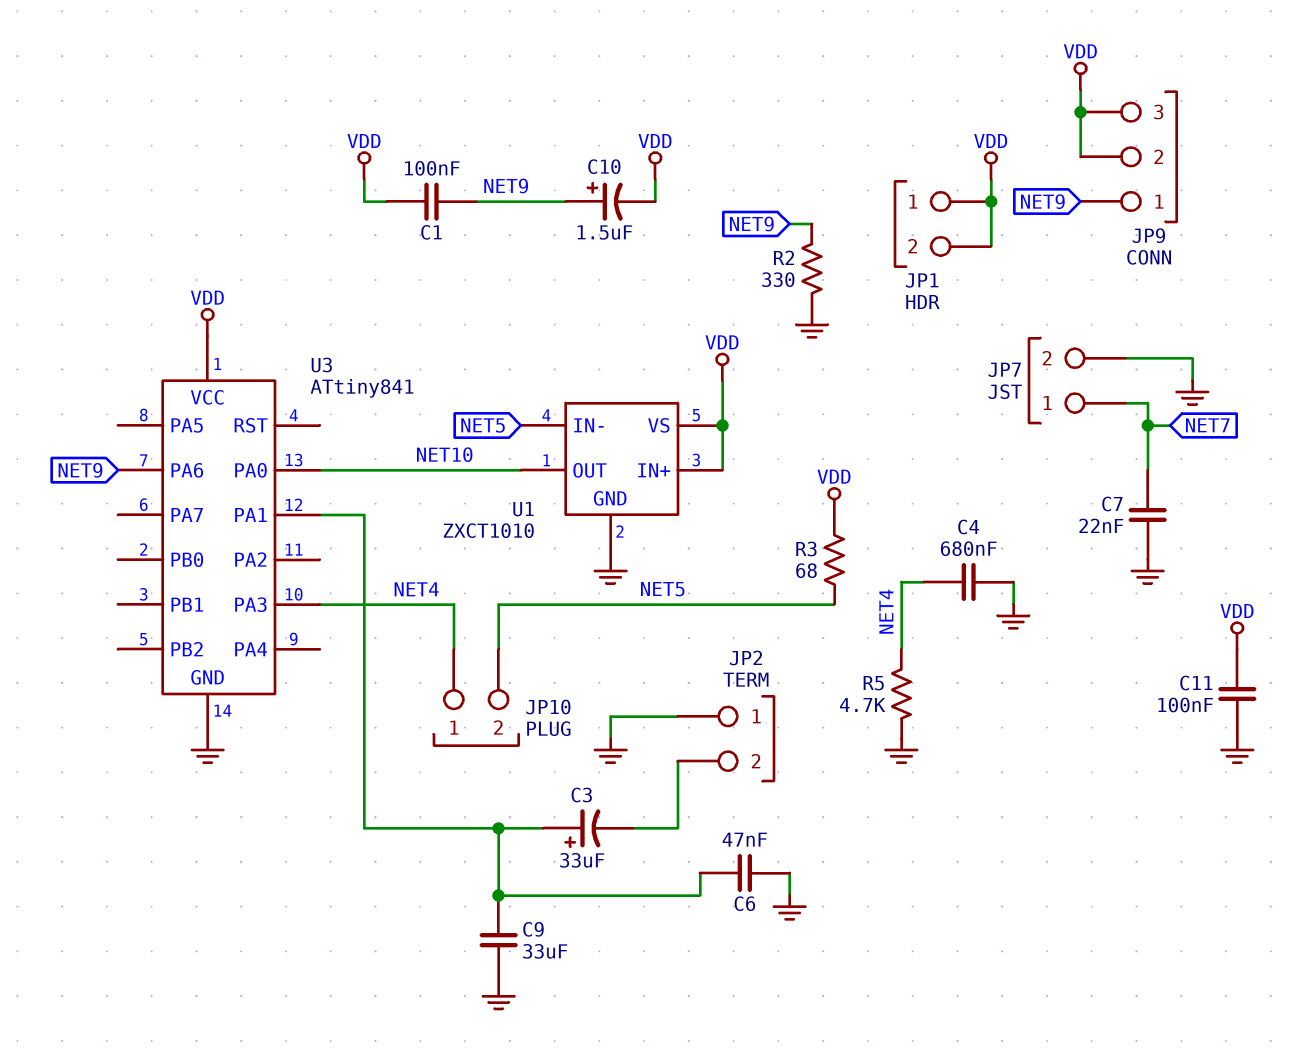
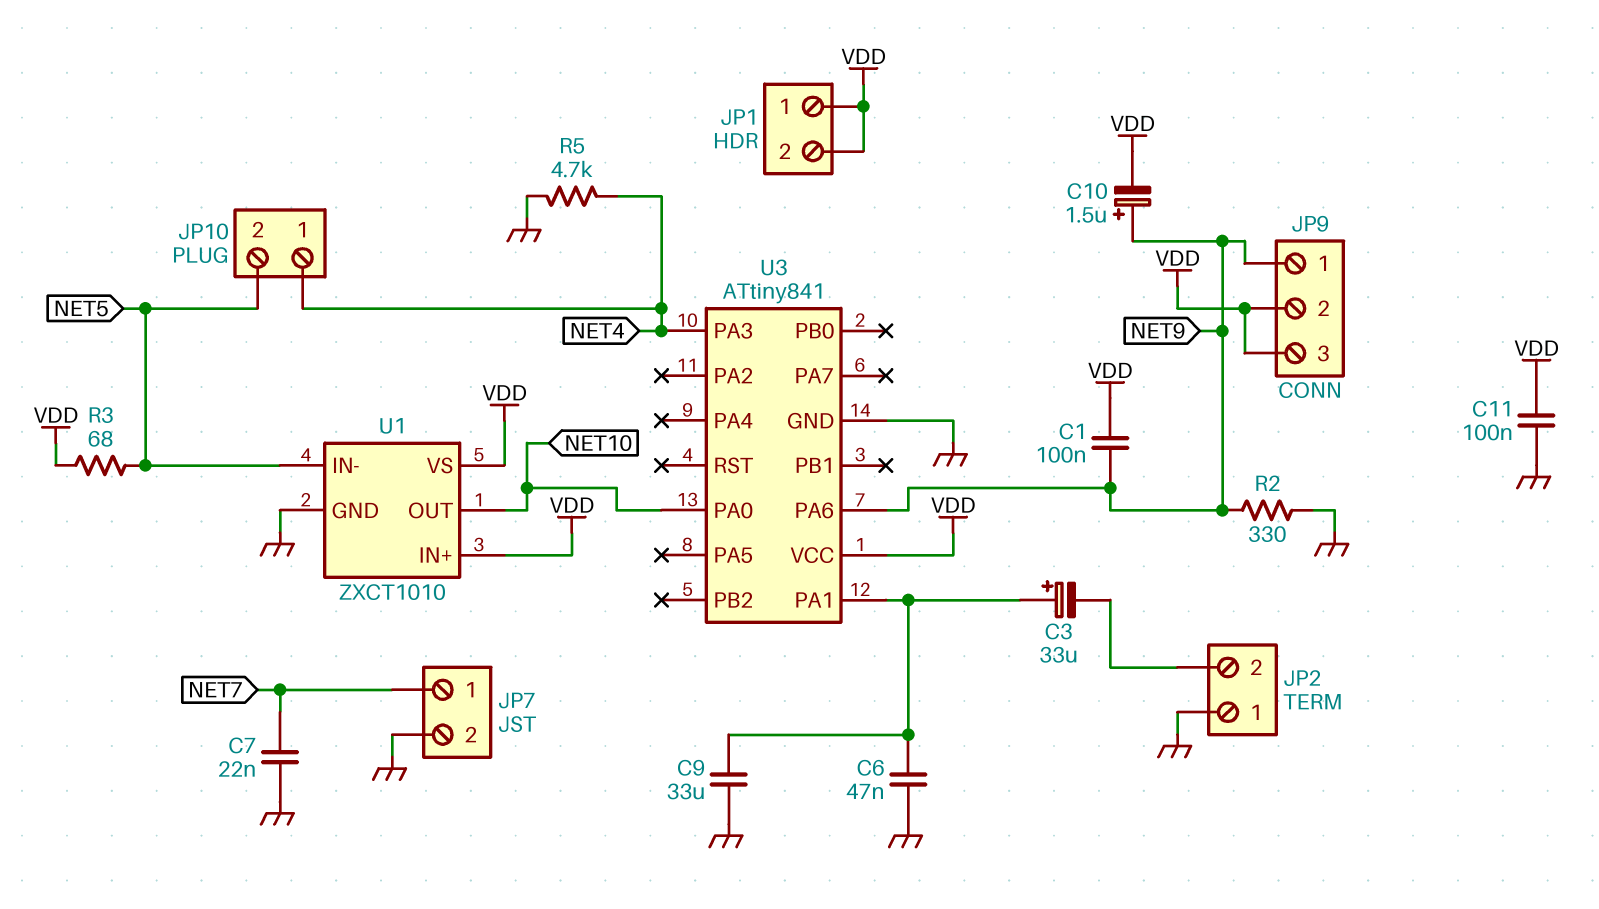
C4: 680nF (GND, NET4) -> none

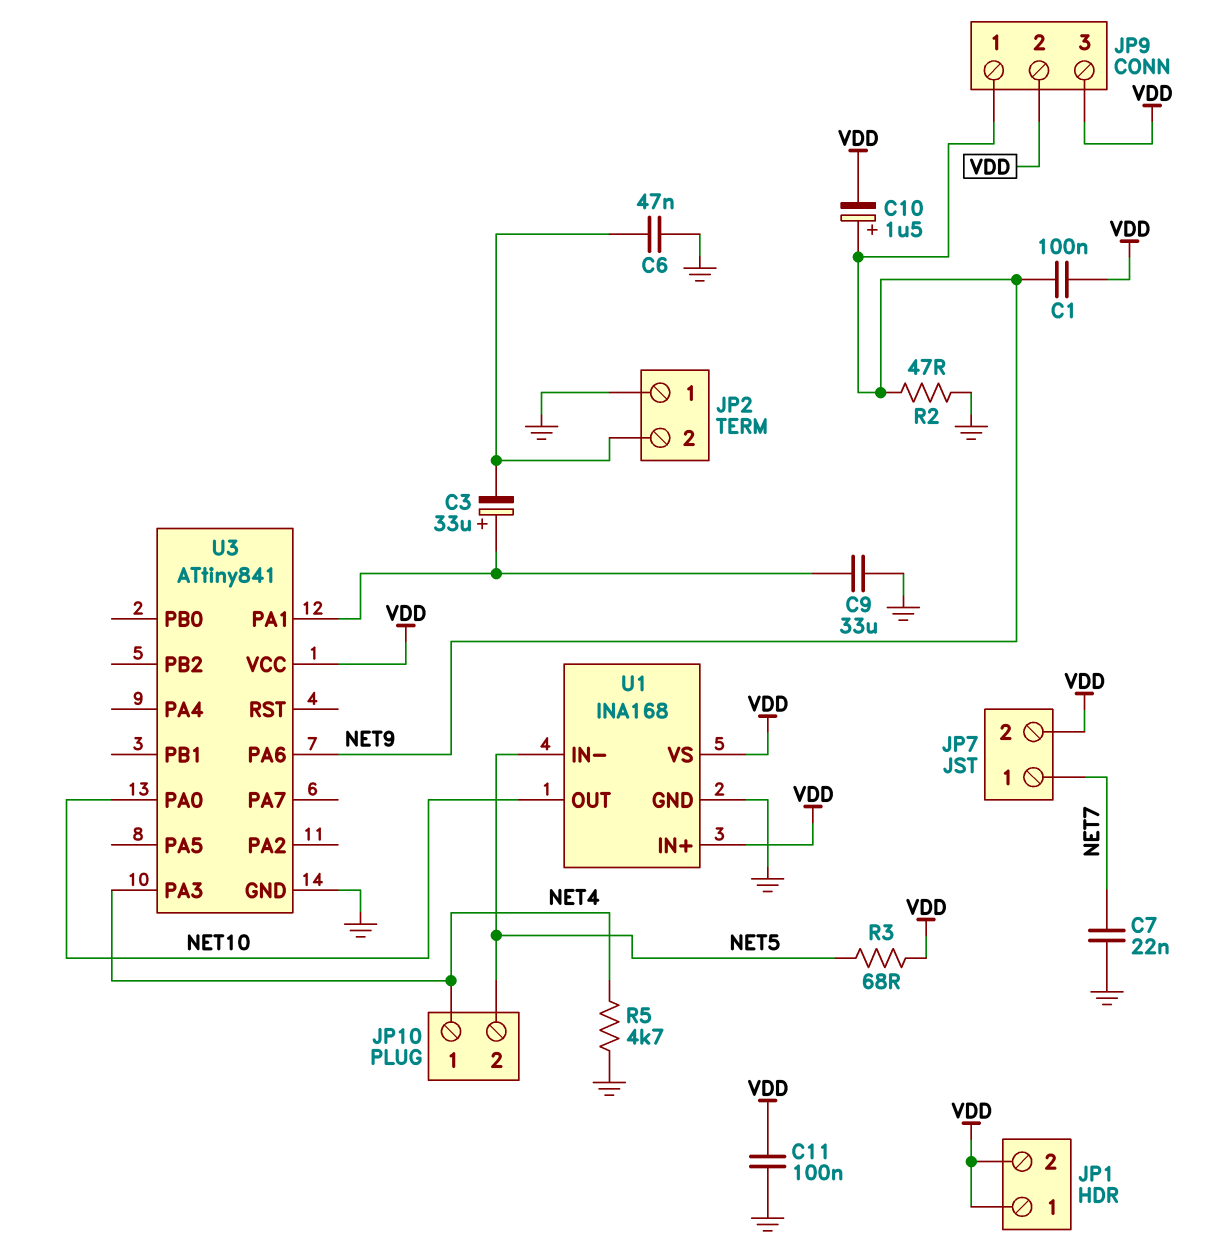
C6: 47nF (GND, U3/PA1) -> 47nF (GND, JP2/2)
JP7 pin 2: GND -> VDD
R2: 330 (GND, NET9) -> 47 (GND, NET9)
U1: ZXCT1010 -> INA168

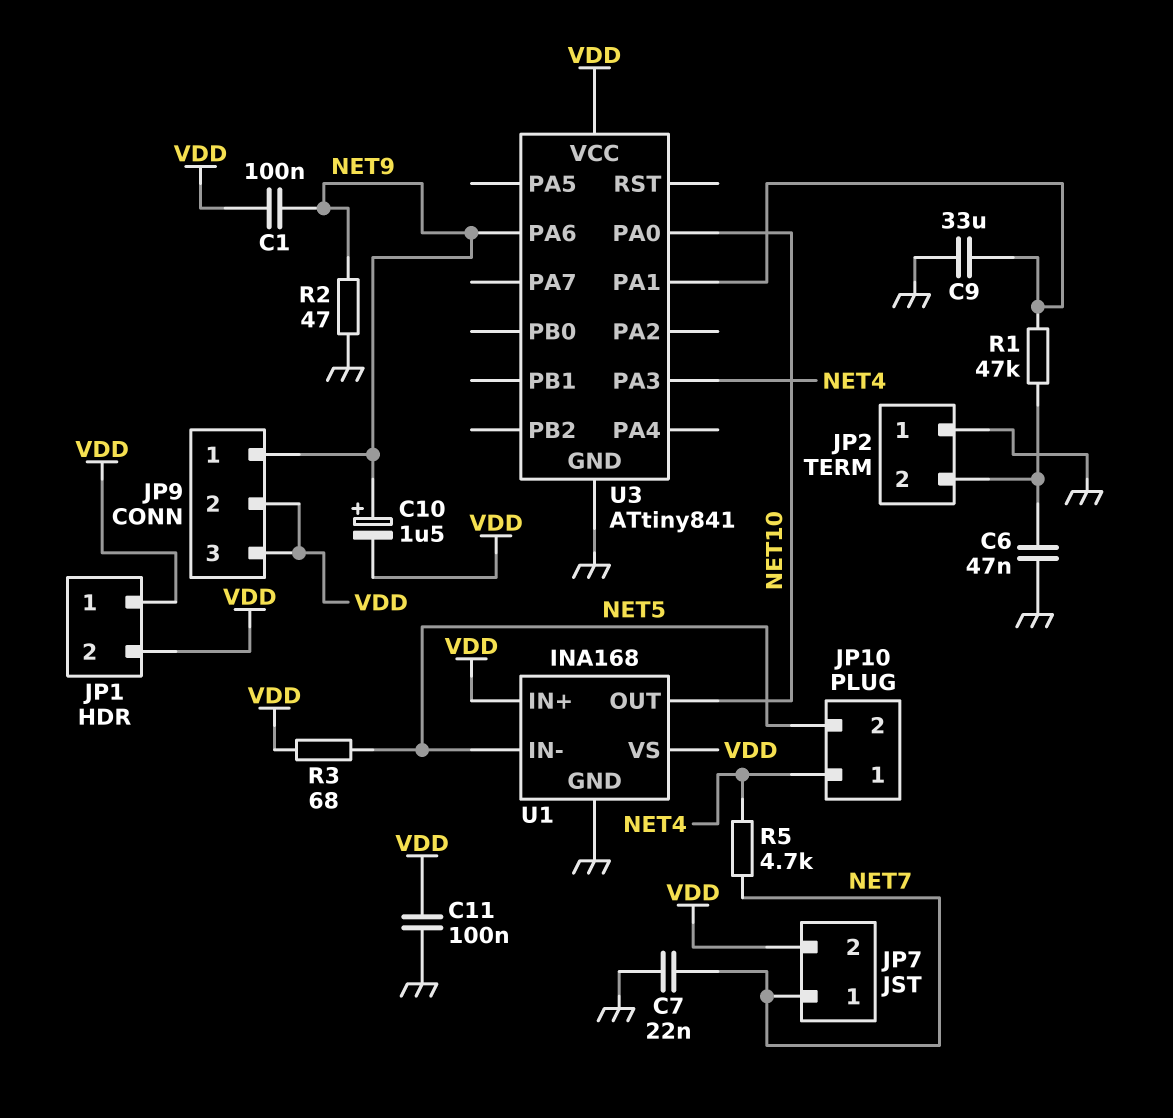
C3: 33uF (plus U3/PA1, minus JP2/2) -> none
R1: none -> 47k (JP2/2, U3/PA1)
R5: 4.7k (GND, NET4) -> 4.7k (NET4, NET7)

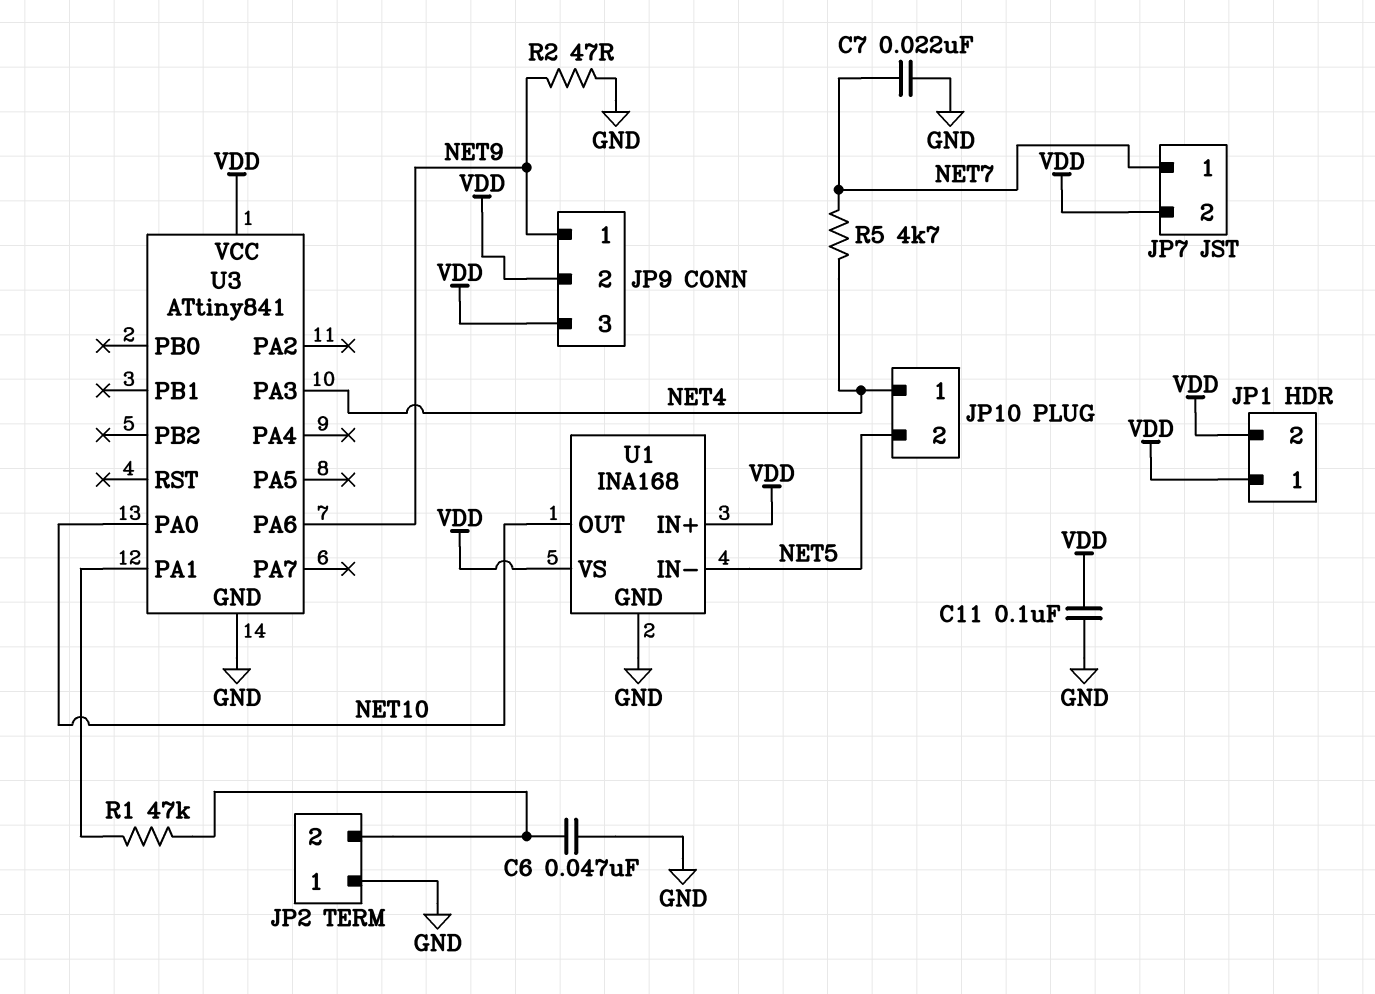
C1: 100nF (NET9, VDD) -> none
C9: 33uF (GND, U3/PA1) -> none
C10: 1.5uF (plus NET9, minus VDD) -> none
R3: 68 (NET5, VDD) -> none

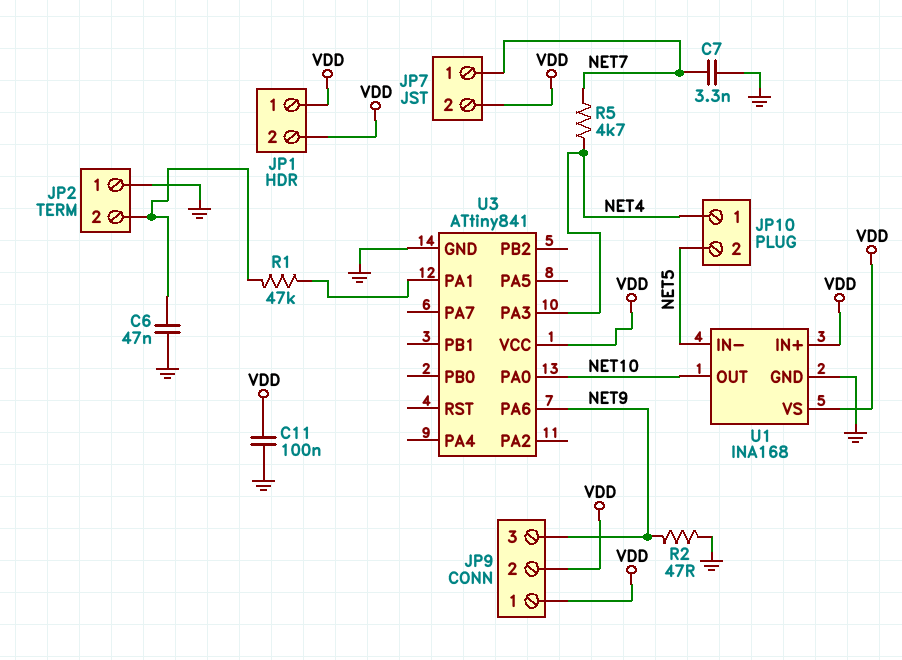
C7: 22nF (GND, NET7) -> 3.3nF (GND, NET7)
JP9 pin 1: NET9 -> VDD
JP9 pin 3: VDD -> NET9

